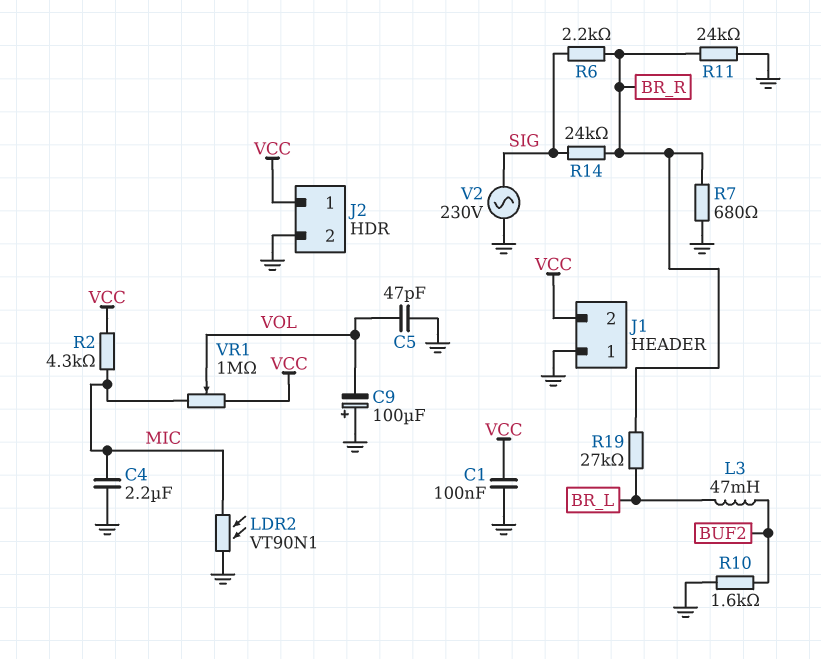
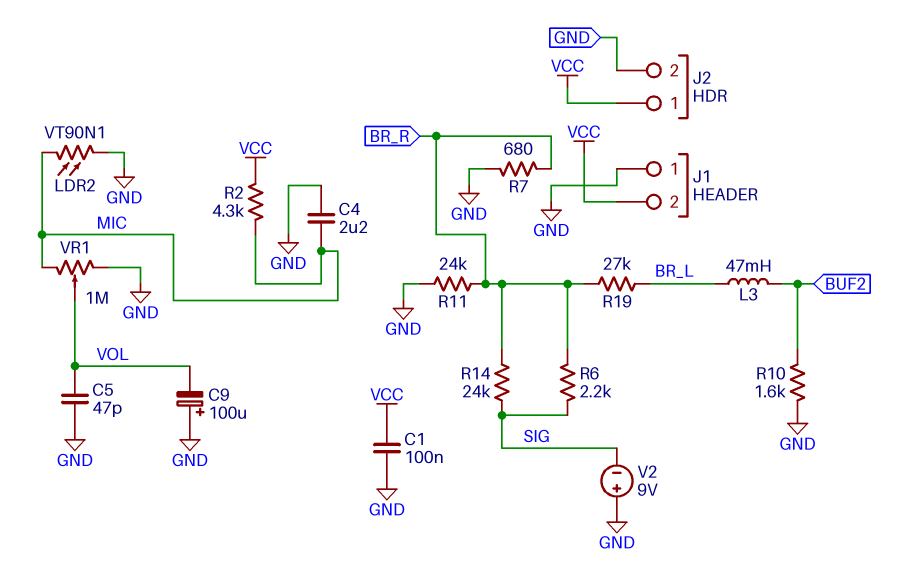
V2: AC 230V (GND, SIG) -> 9V (plus GND, minus SIG)
VR1: 1M (MIC, VCC, wiper VOL) -> 1M (GND, MIC, wiper VOL)

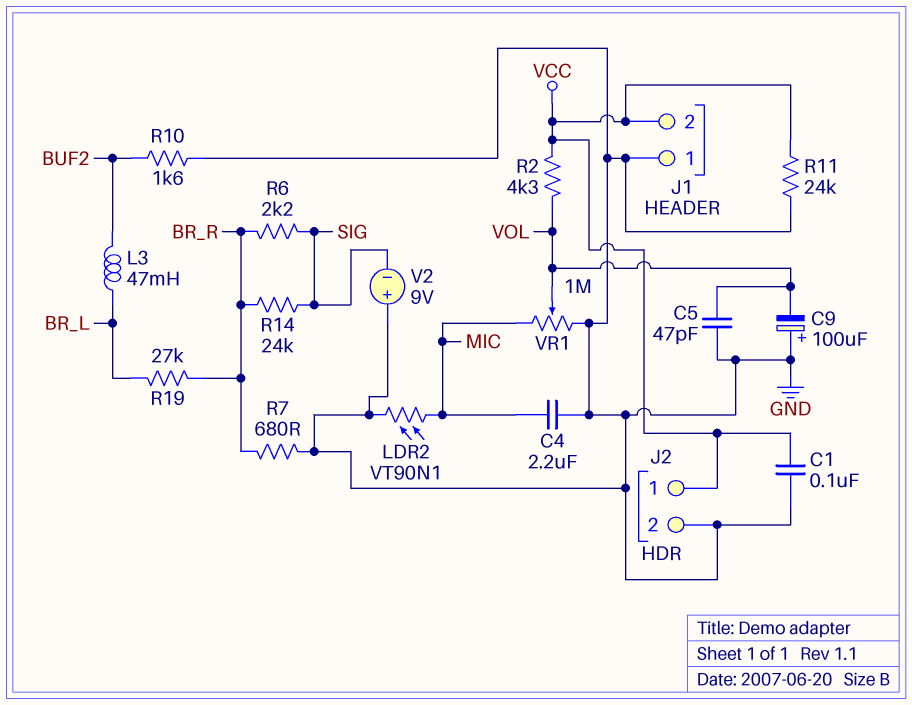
R2: 4.3k (MIC, VCC) -> 4.3k (VCC, VOL)
R11: 24k (BR_R, GND) -> 24k (GND, VCC)

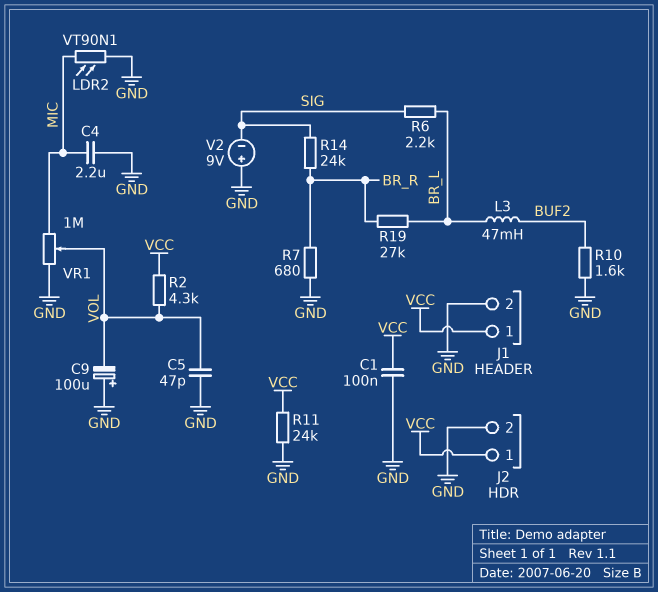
J1 pin 1: GND -> VCC
J1 pin 2: VCC -> GND
R6: 2.2k (BR_R, SIG) -> 2.2k (BR_L, SIG)

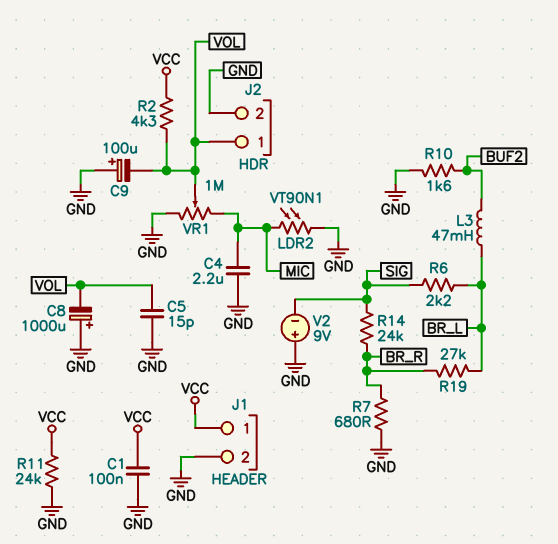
C5: 47pF (GND, VOL) -> 15pF (GND, VOL)
C8: none -> 1000uF (plus GND, minus VOL)
J2 pin 1: VCC -> VOL

